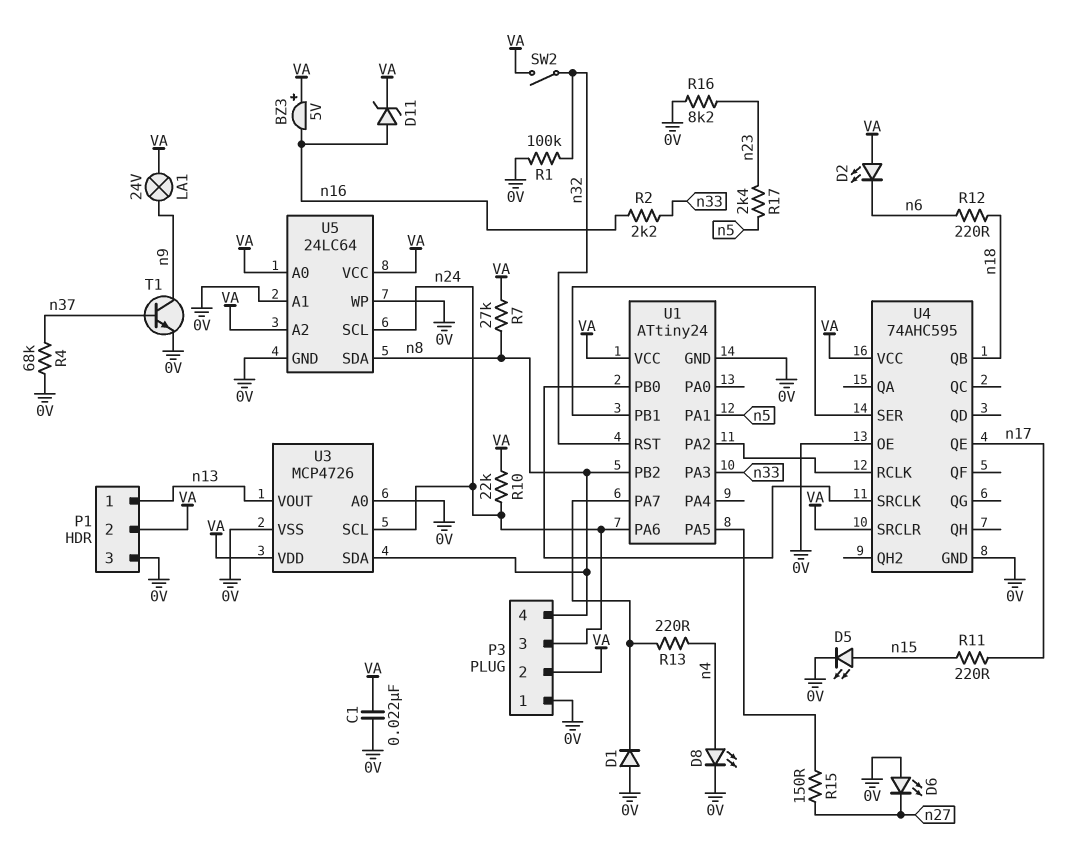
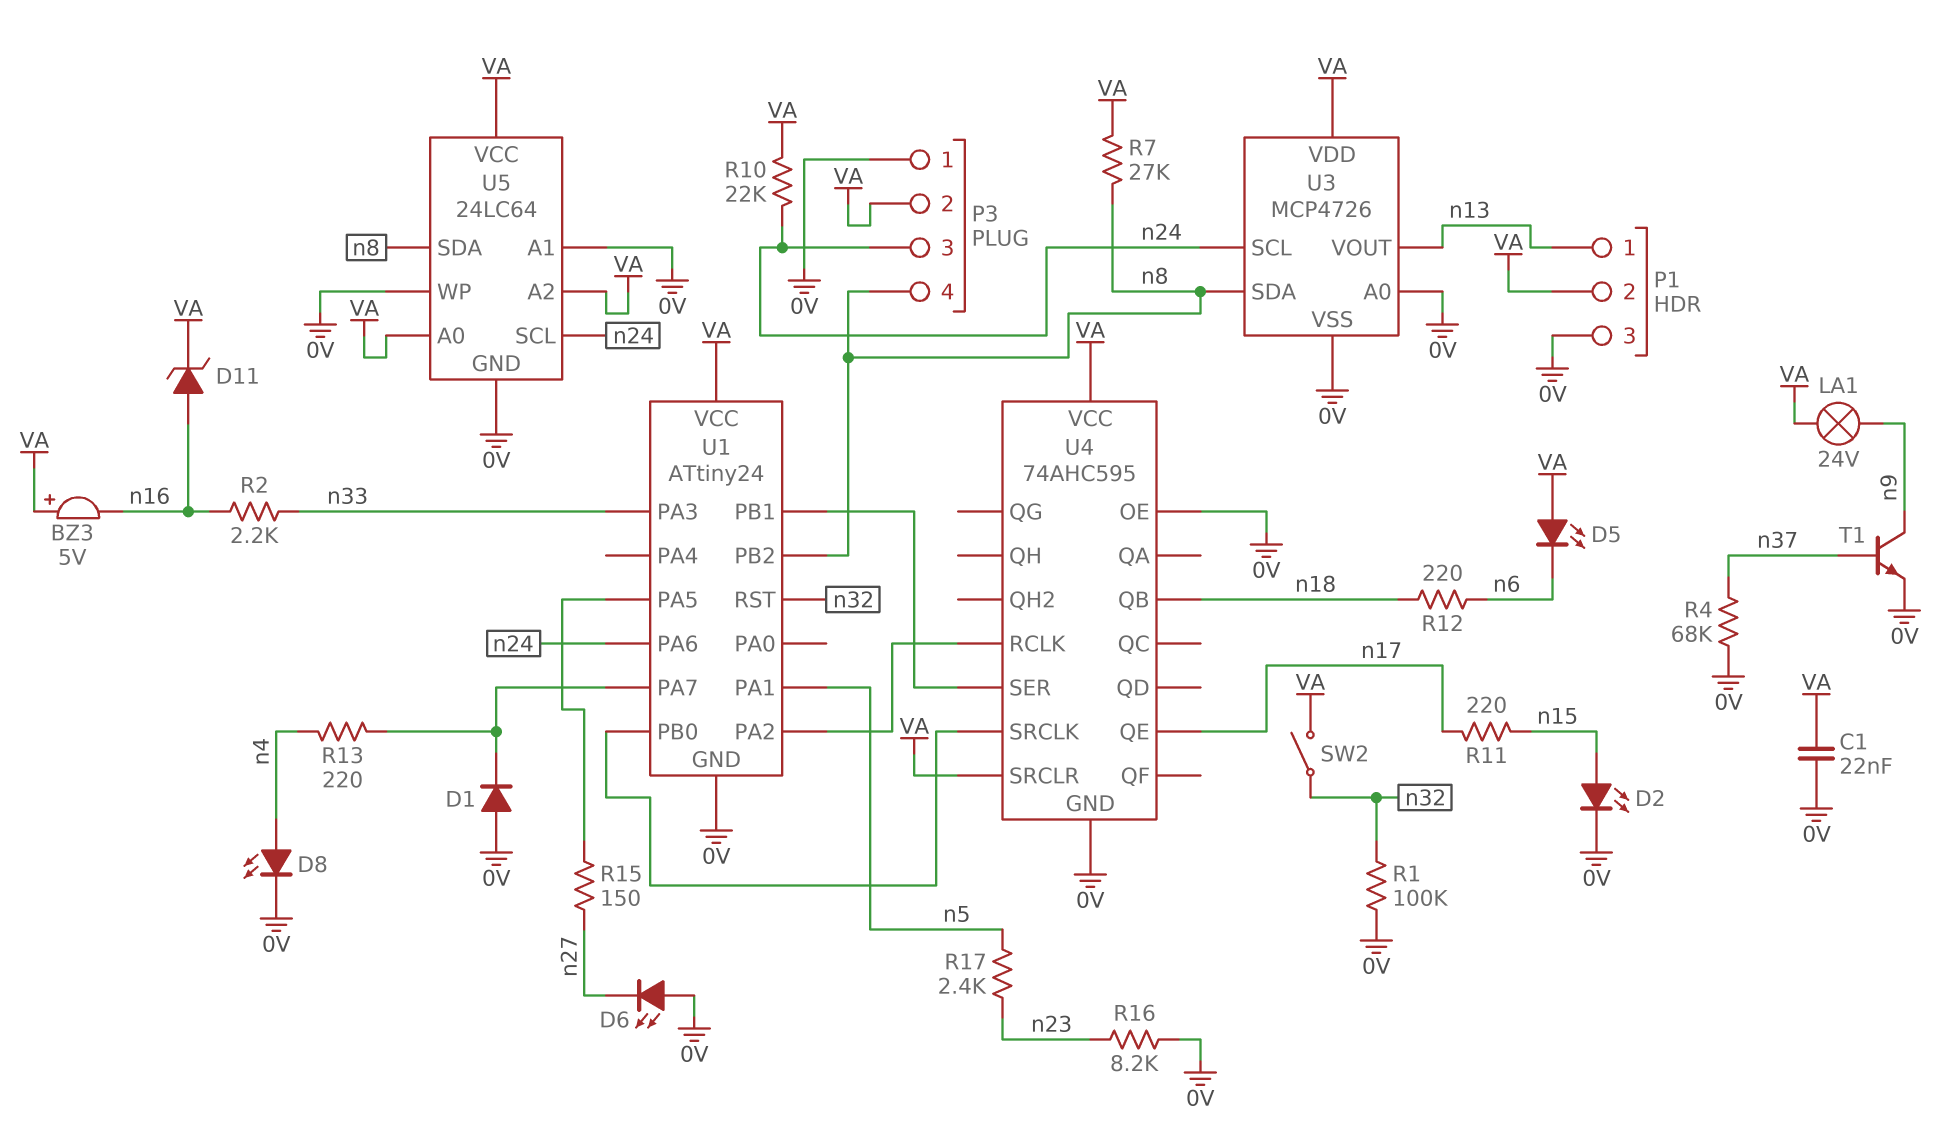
D2: LED (A VA, K n6) -> LED (A n15, K 0V)
D5: LED (A n15, K 0V) -> LED (A VA, K n6)

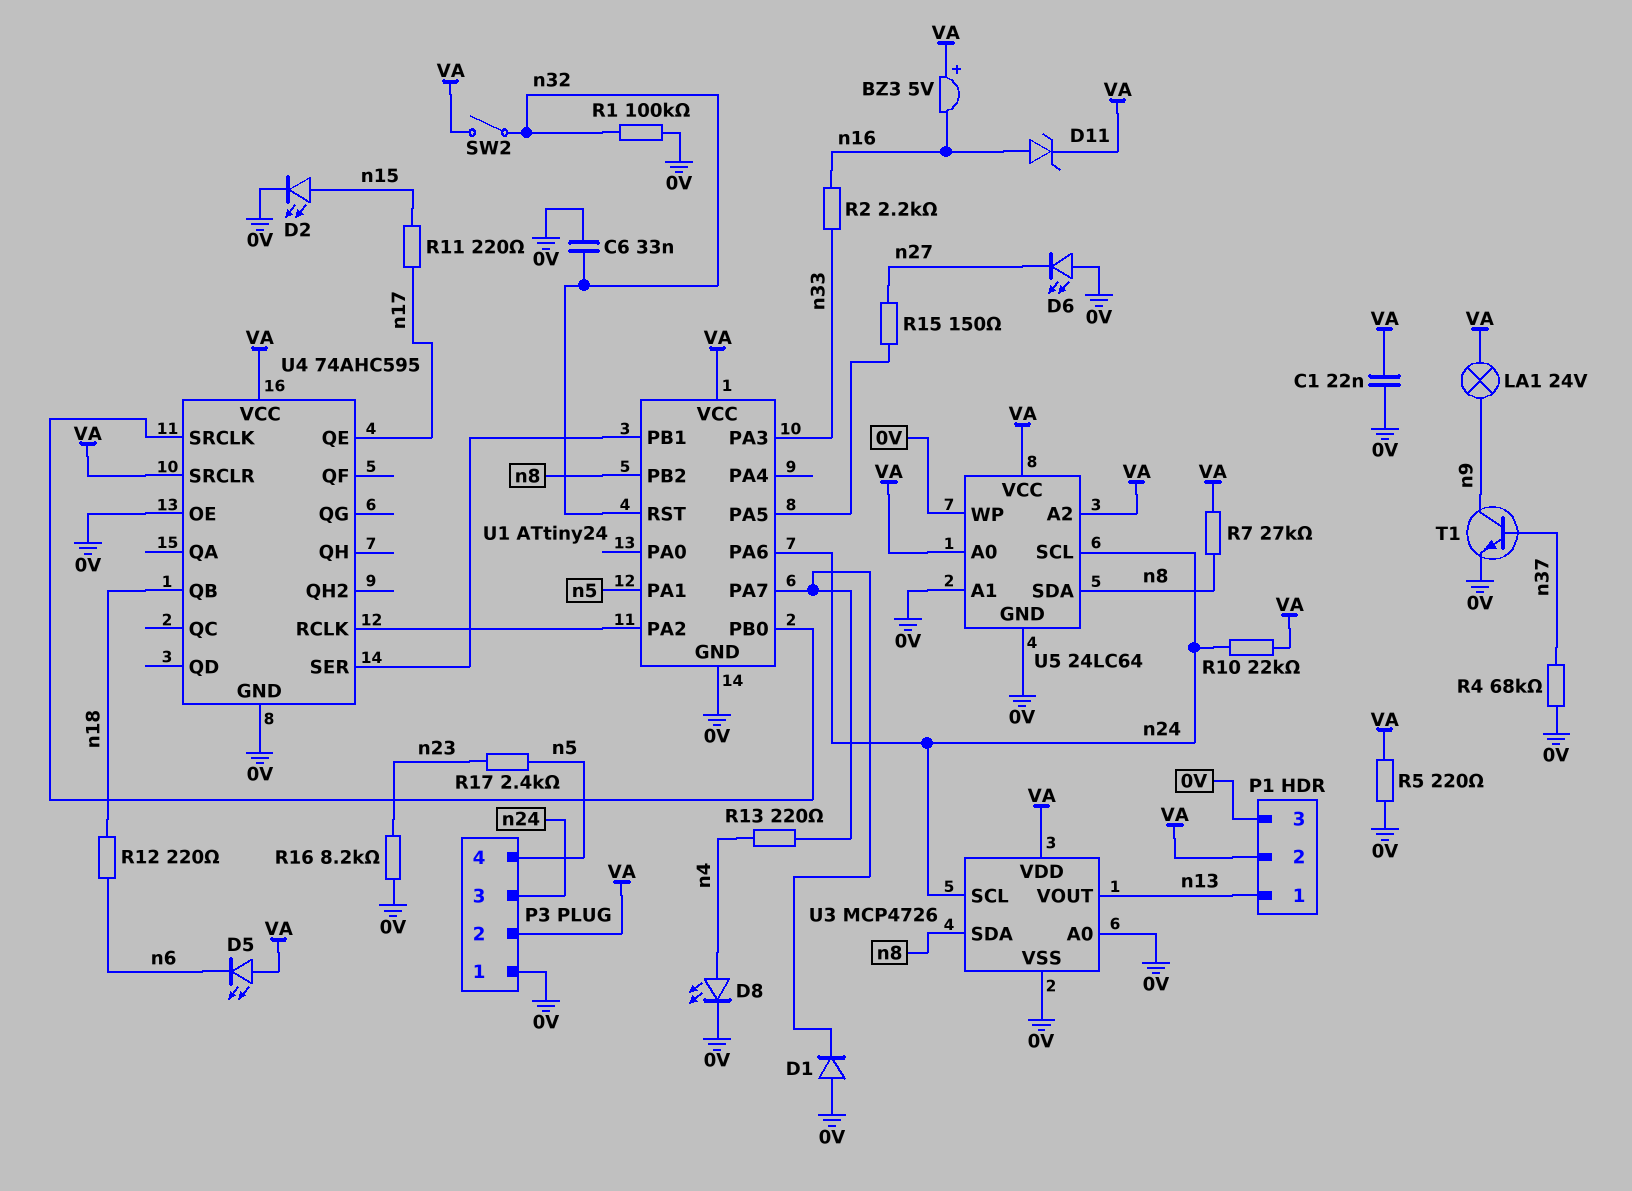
C6: none -> 33nF (0V, n32)
P3 pin 4: n8 -> n5
R5: none -> 220 (0V, VA)

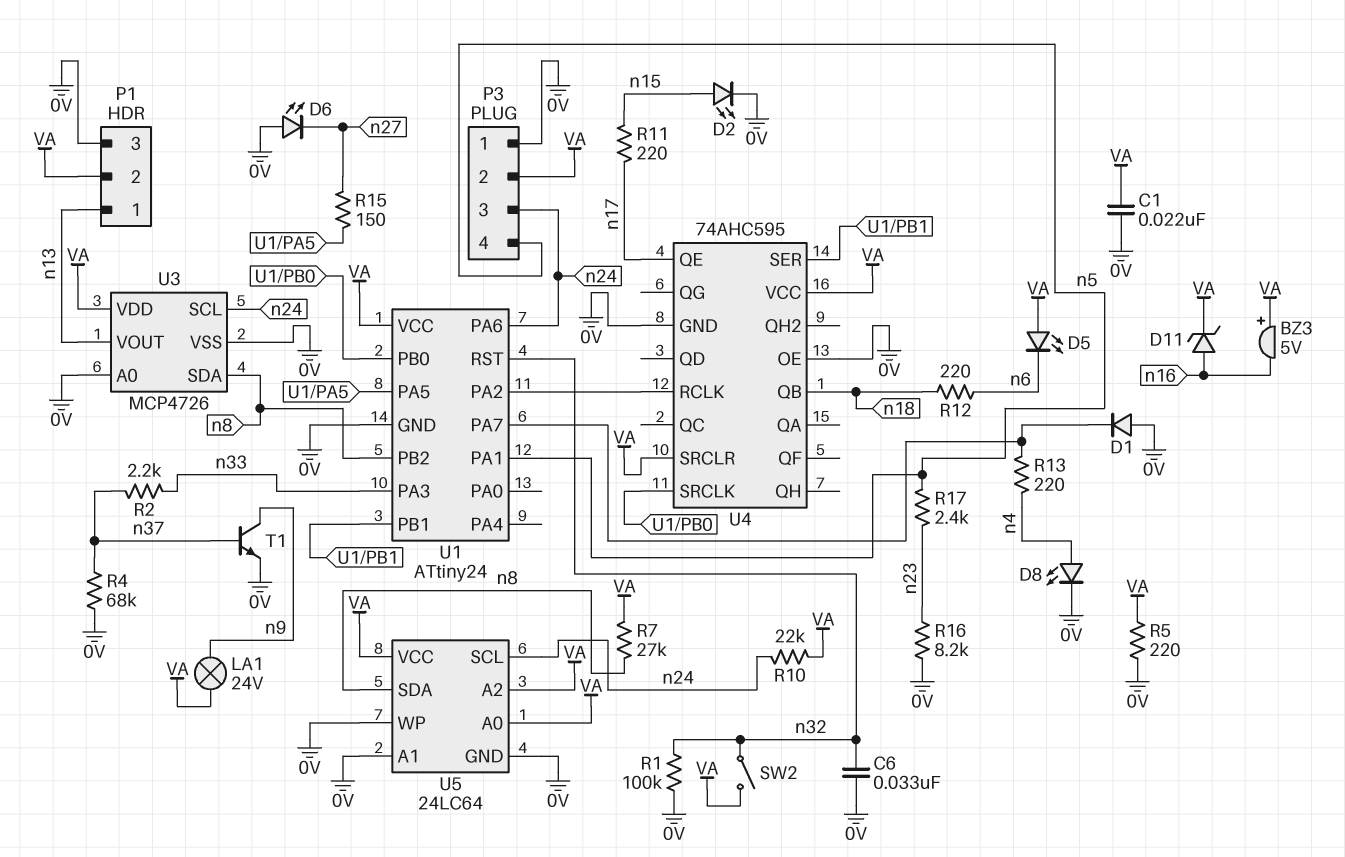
R2: 2.2k (n16, n33) -> 2.2k (n33, n37)

